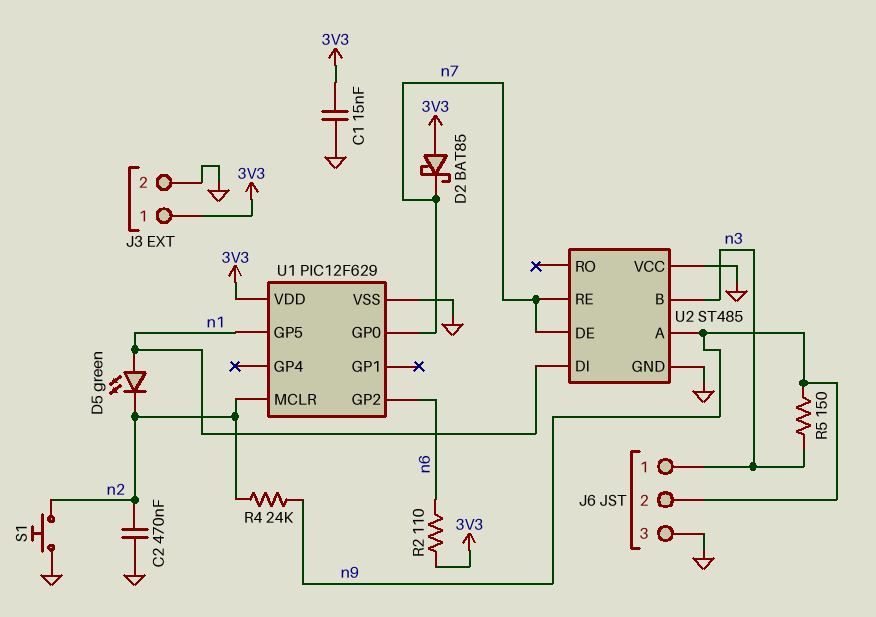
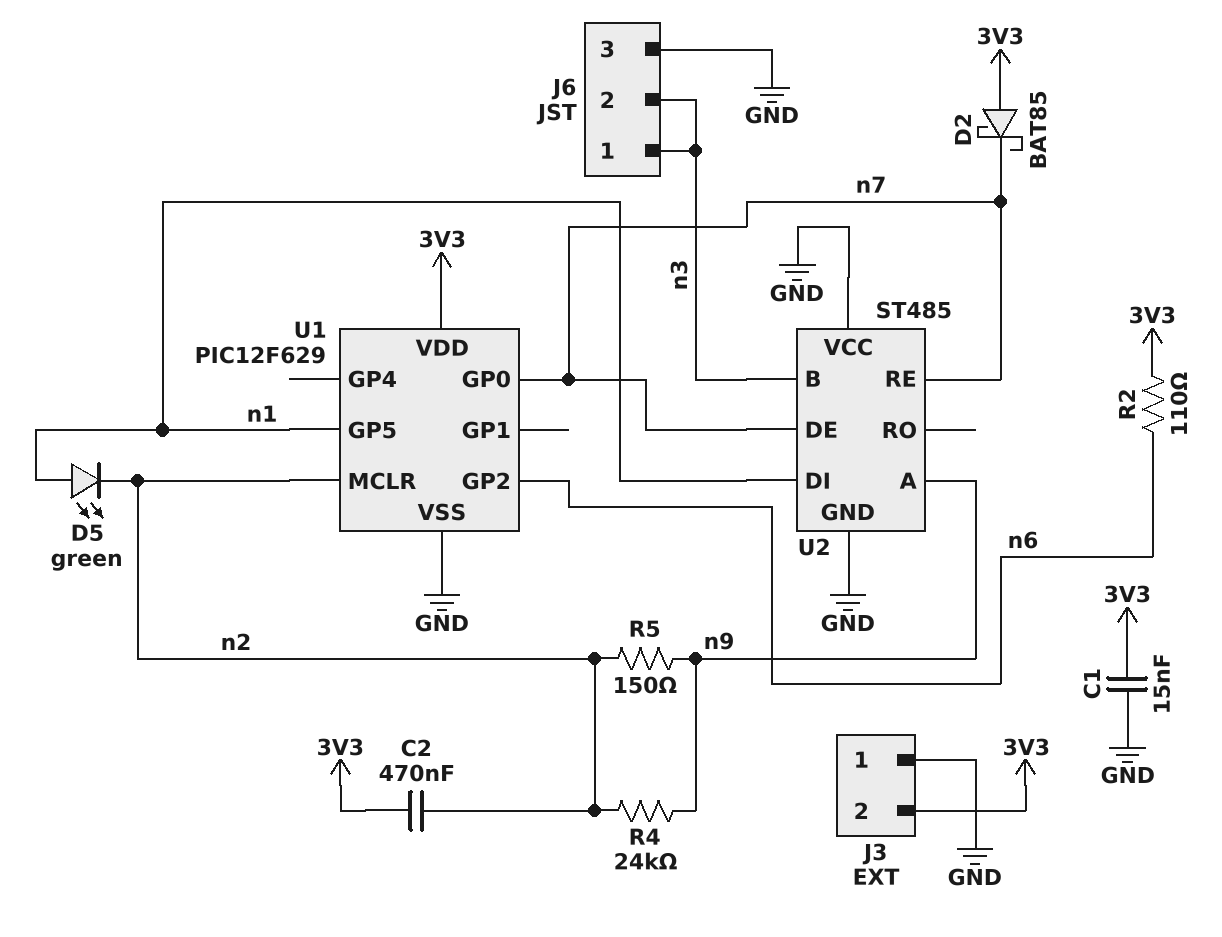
C2: 470nF (GND, n2) -> 470nF (3V3, n2)
J3 pin 1: 3V3 -> GND
J3 pin 2: GND -> 3V3
J6 pin 2: n9 -> n3
R5: 150 (n3, n9) -> 150 (n2, n9)
S1: button (GND, n2) -> none

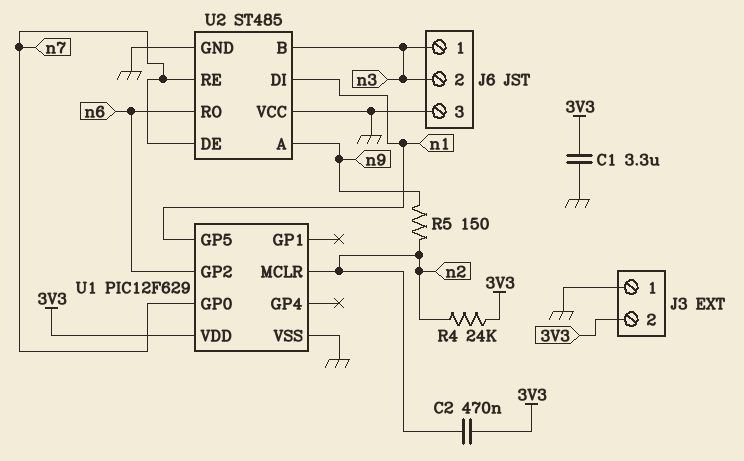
C1: 15nF (3V3, GND) -> 3.3uF (3V3, GND)
D2: schottky BAT85 (A 3V3, K n7) -> none
D5: LED green (A n1, K n2) -> none
R2: 110 (3V3, n6) -> none
R4: 24k (n2, n9) -> 24k (3V3, n2)
U2 pin RO: none -> n6

